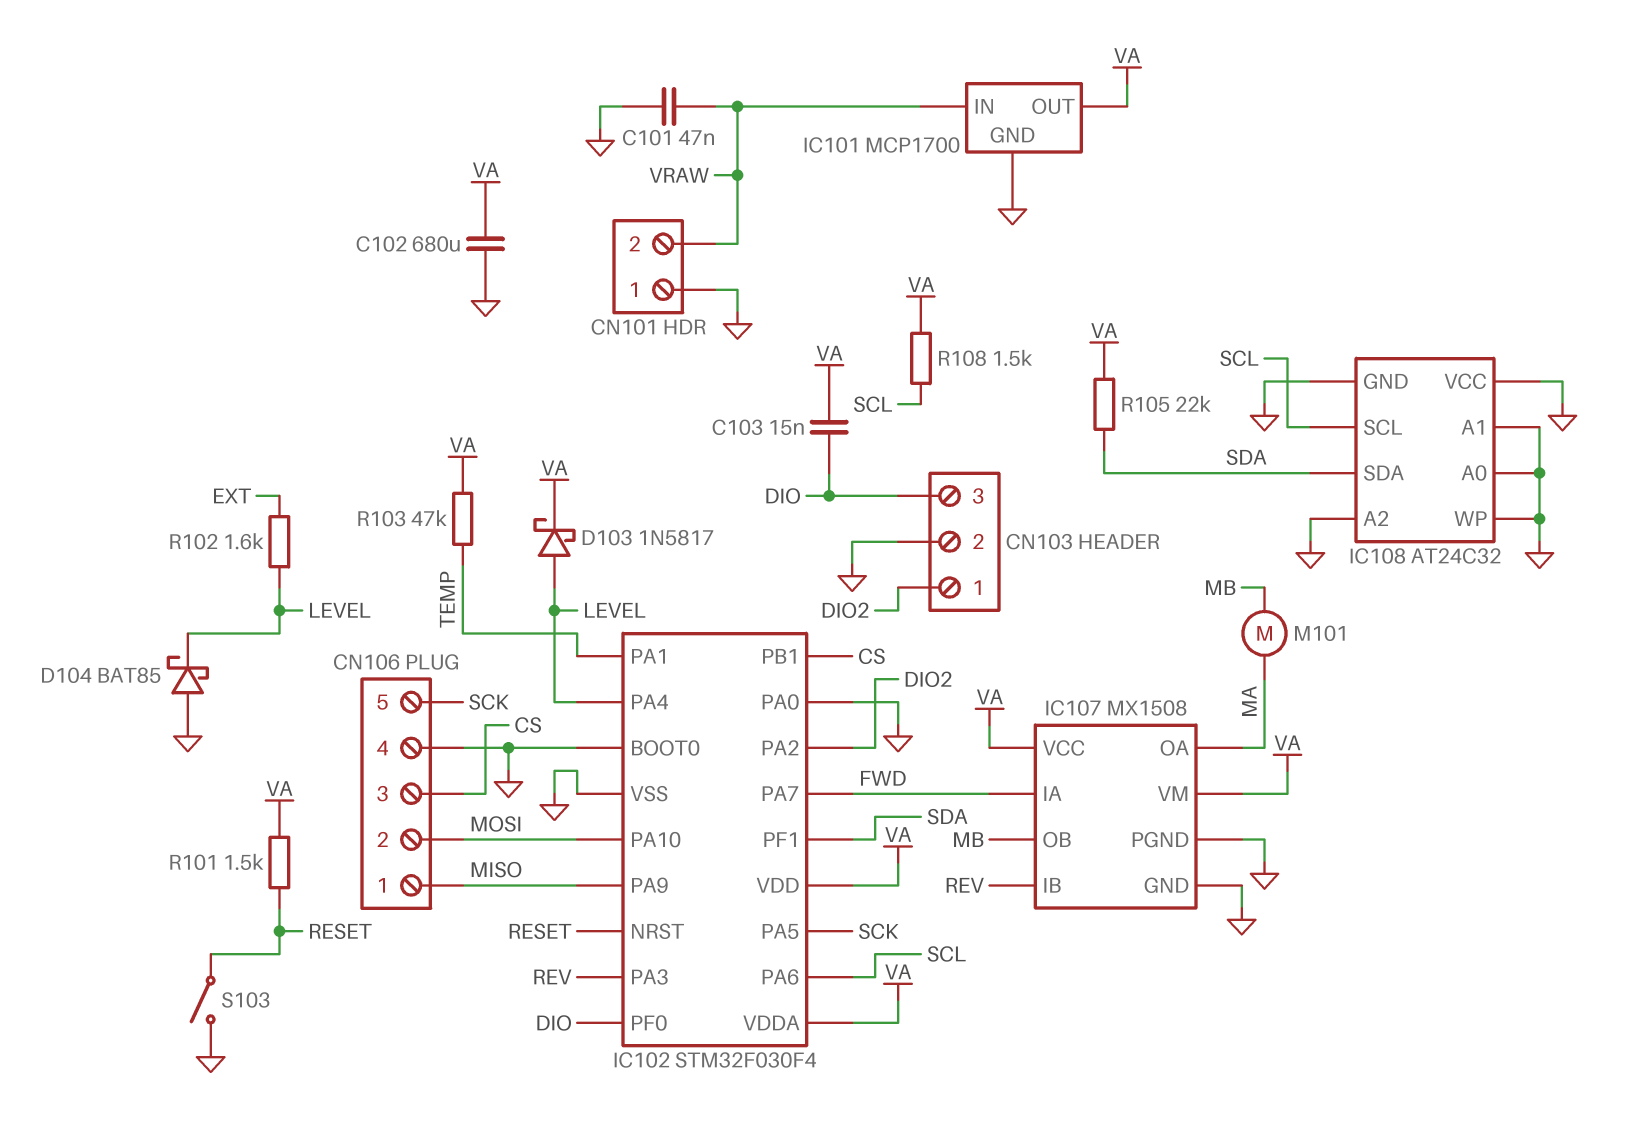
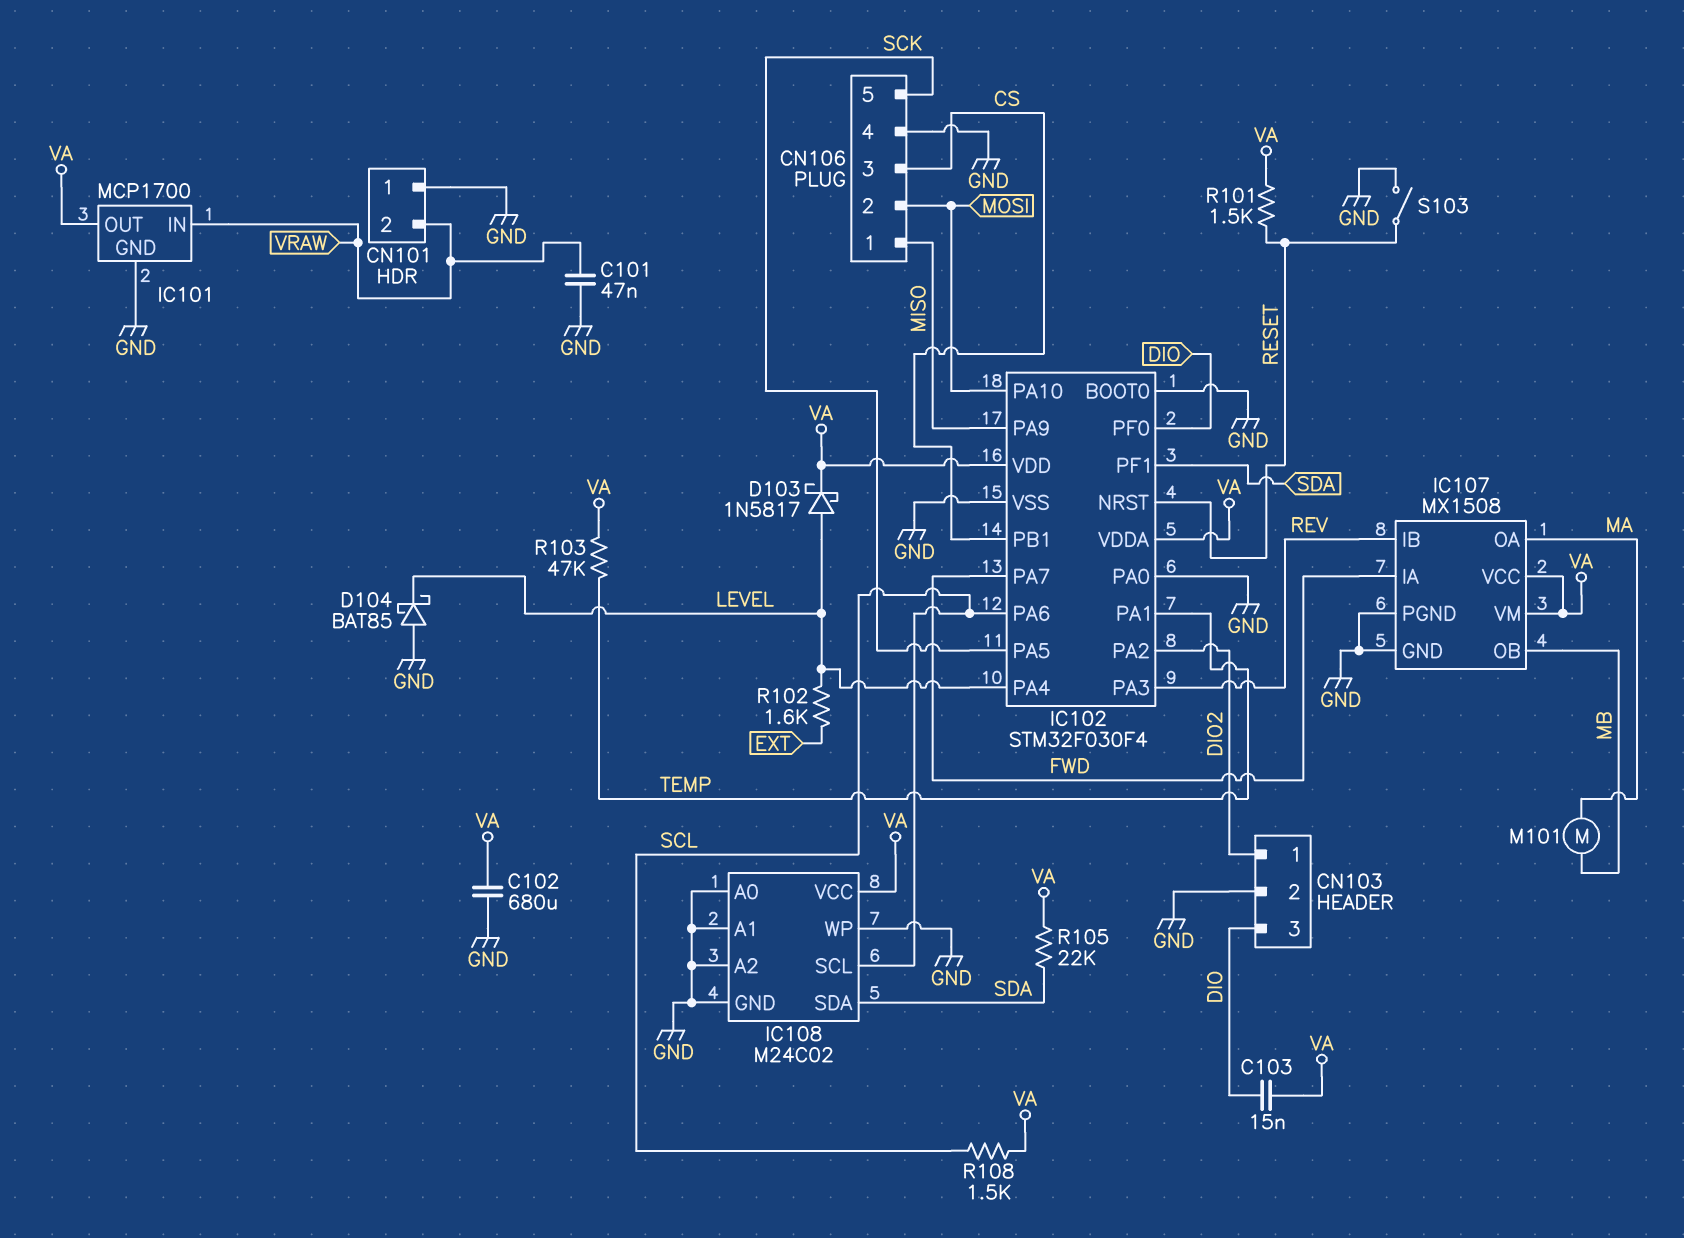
IC108: AT24C32 -> M24C02
IC108 pin VCC: GND -> VA

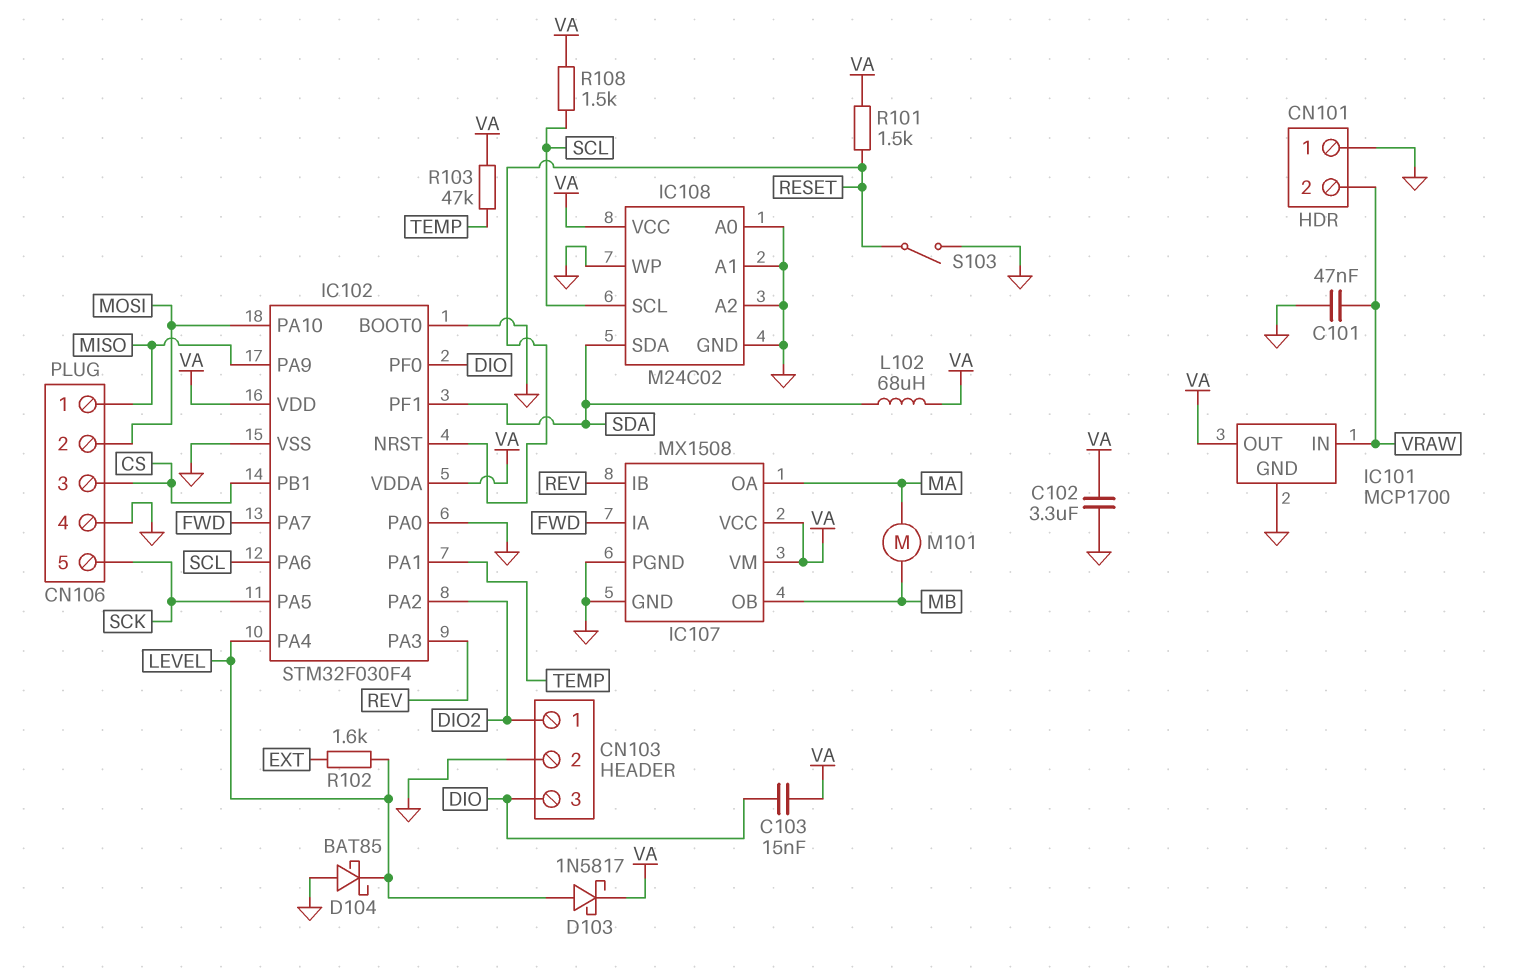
C102: 680uF (GND, VA) -> 3.3uF (GND, VA)
L102: none -> 68uH (SDA, VA)
R105: 22k (SDA, VA) -> none

